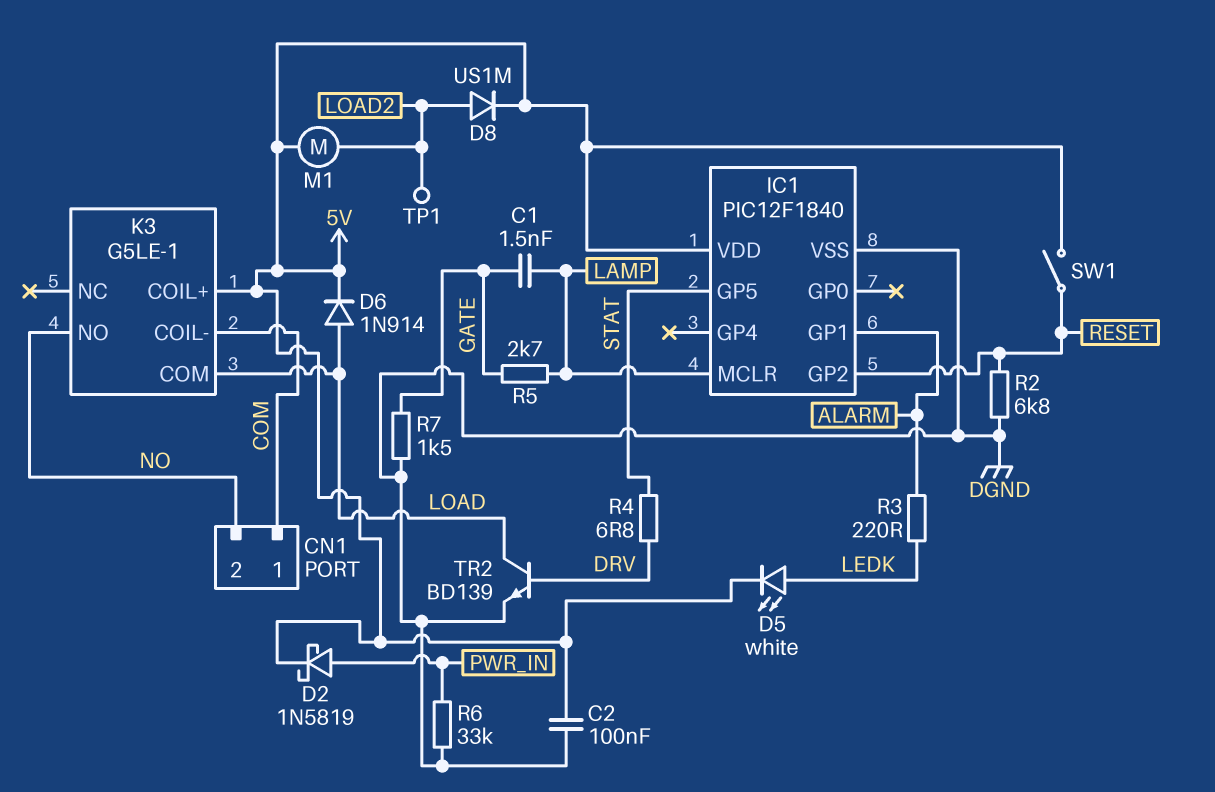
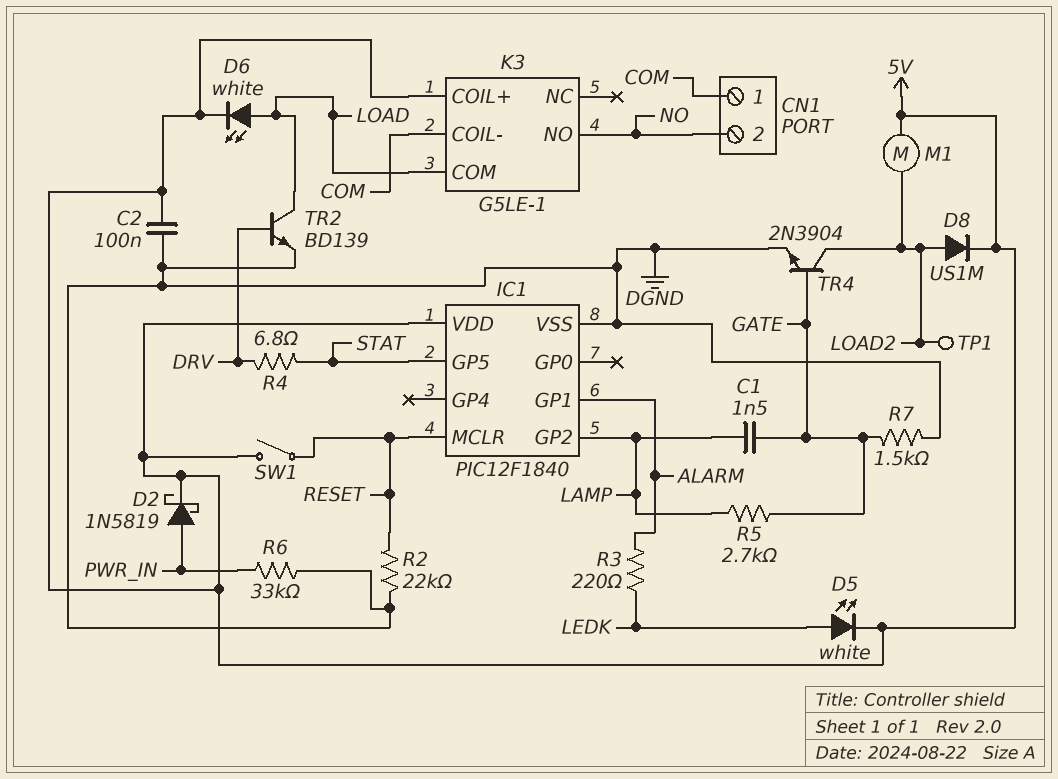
D6: diode 1N914 (A LOAD, K 5V) -> LED white (A LOAD, K 5V)
IC1 pin GP2: RESET -> LAMP
IC1 pin MCLR: LAMP -> RESET
R2: 6.8k (DGND, RESET) -> 22k (DGND, RESET)
TR4: none -> NPN 2N3904 (B GATE, C LOAD2, E DGND)

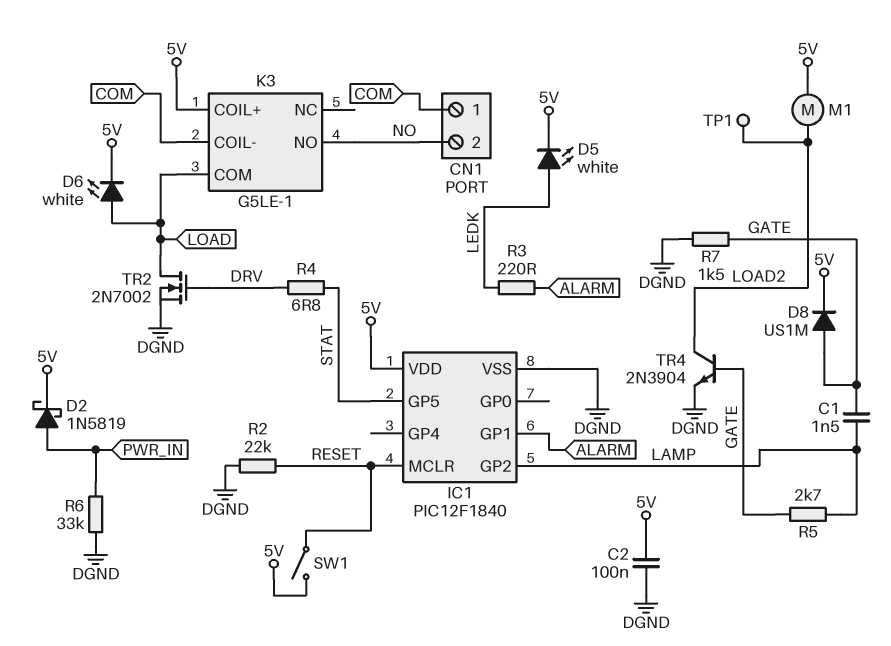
D8: diode US1M (A LOAD2, K 5V) -> diode US1M (A GATE, K 5V)
TR2: NPN BD139 (B DRV, C LOAD, E DGND) -> NMOS 2N7002 (G DRV, D LOAD, S DGND)

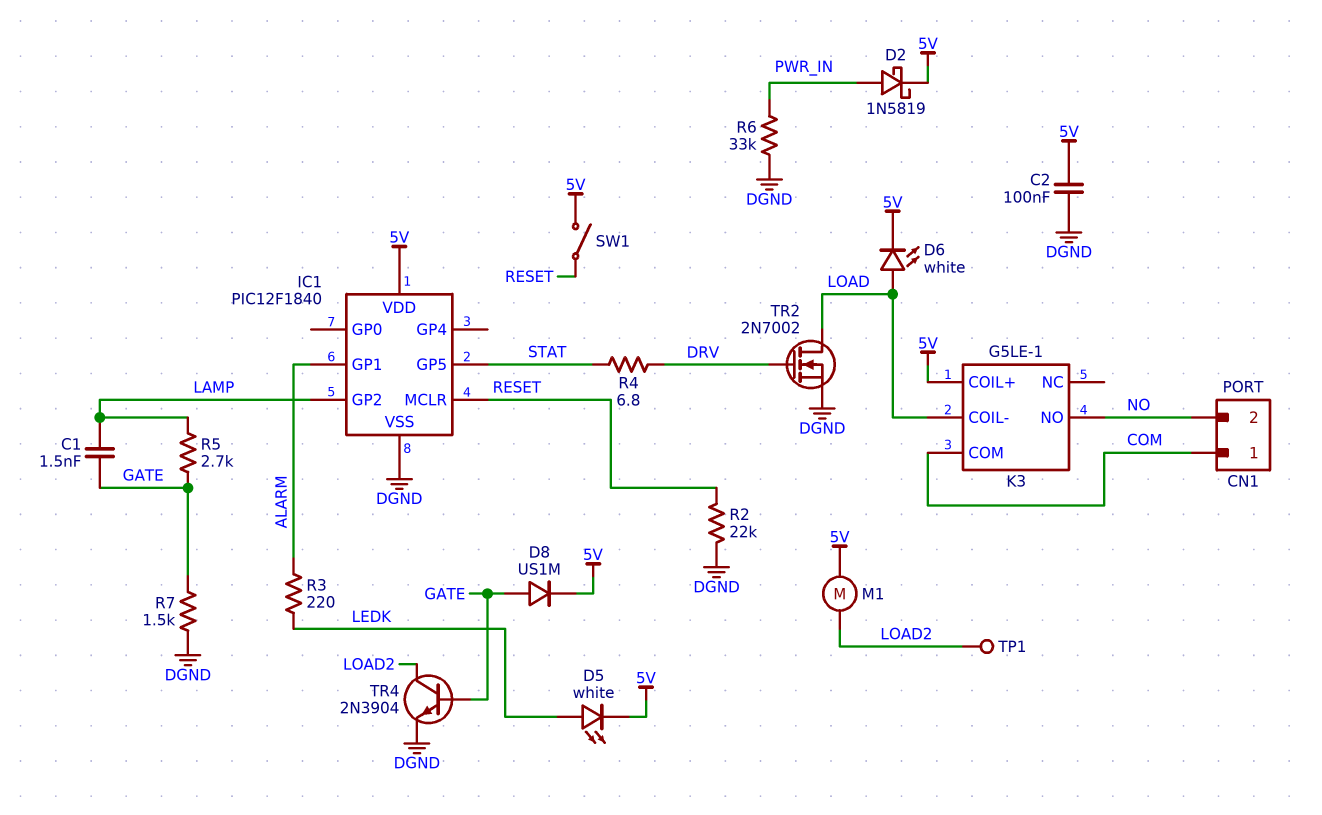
K3 pin COIL-: COM -> LOAD
K3 pin COM: LOAD -> COM

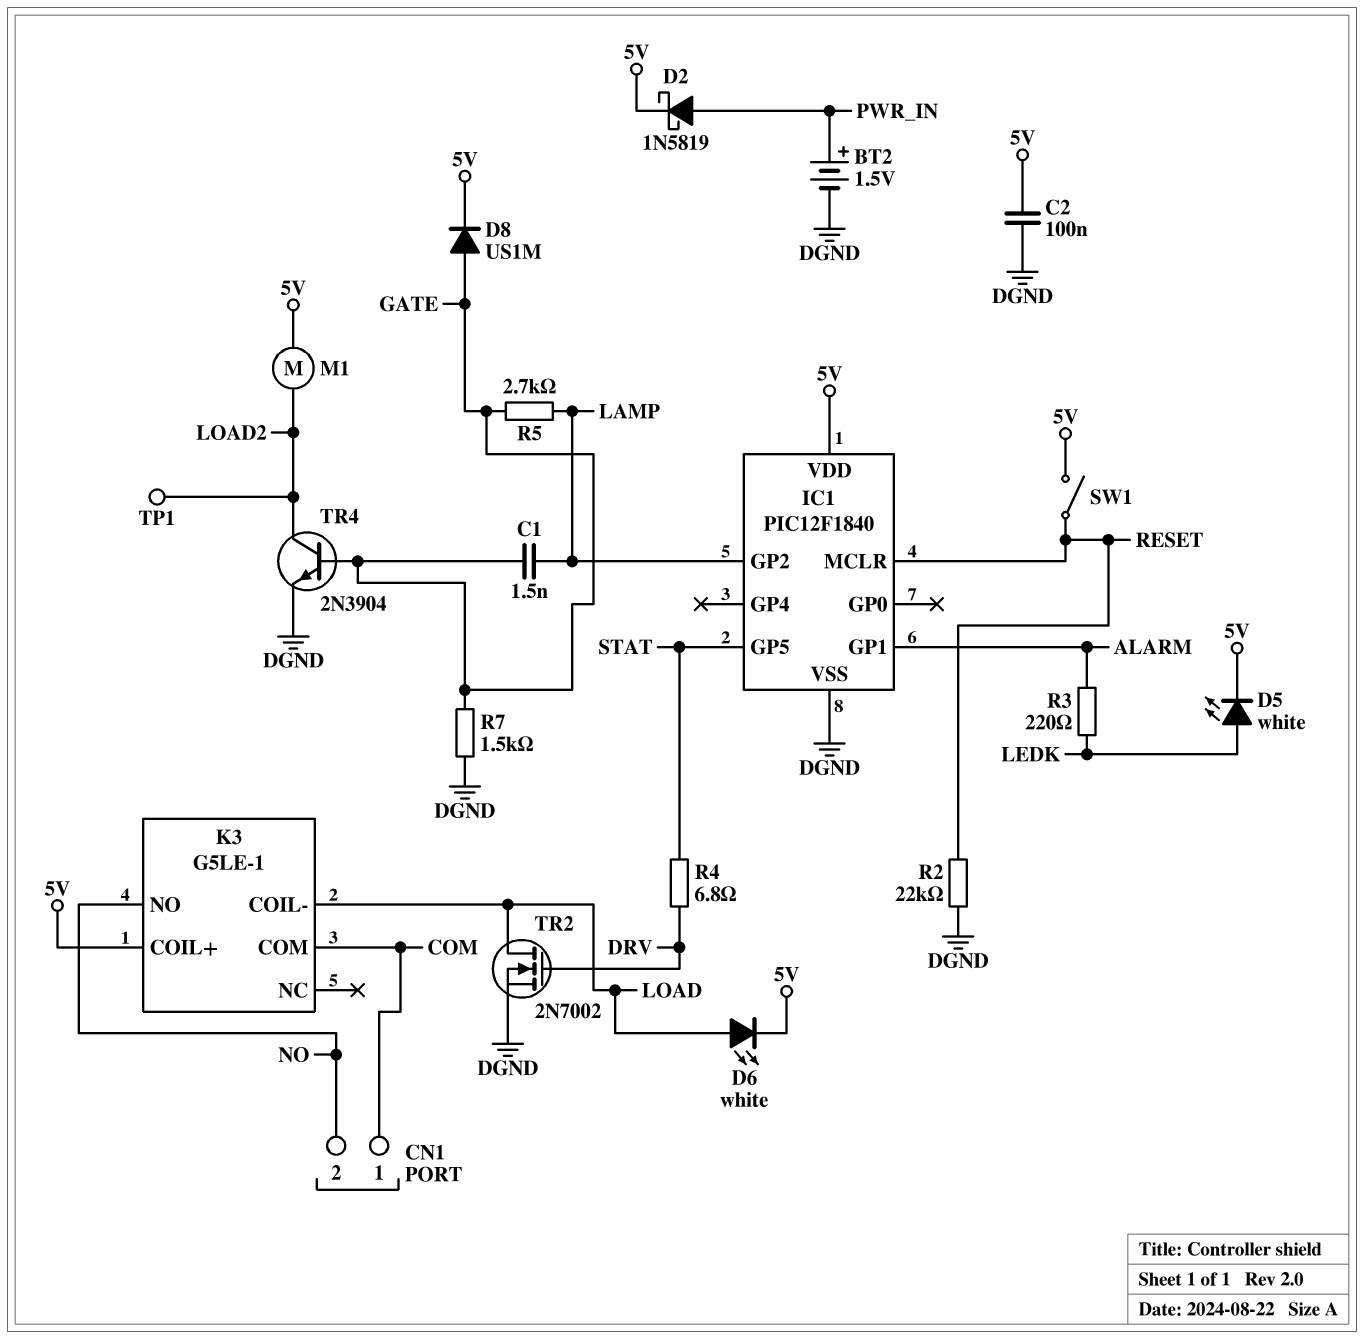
BT2: none -> 1.5V (plus PWR_IN, minus DGND)
R6: 33k (DGND, PWR_IN) -> none

